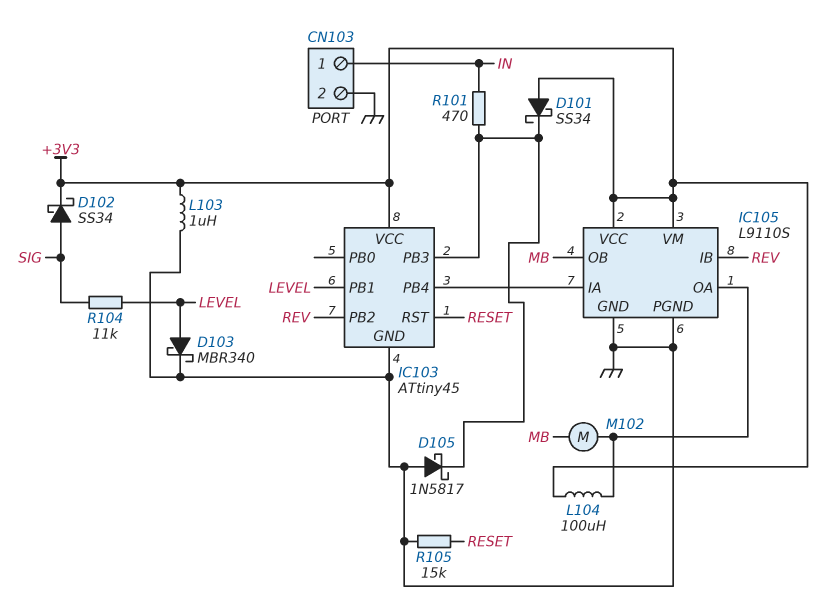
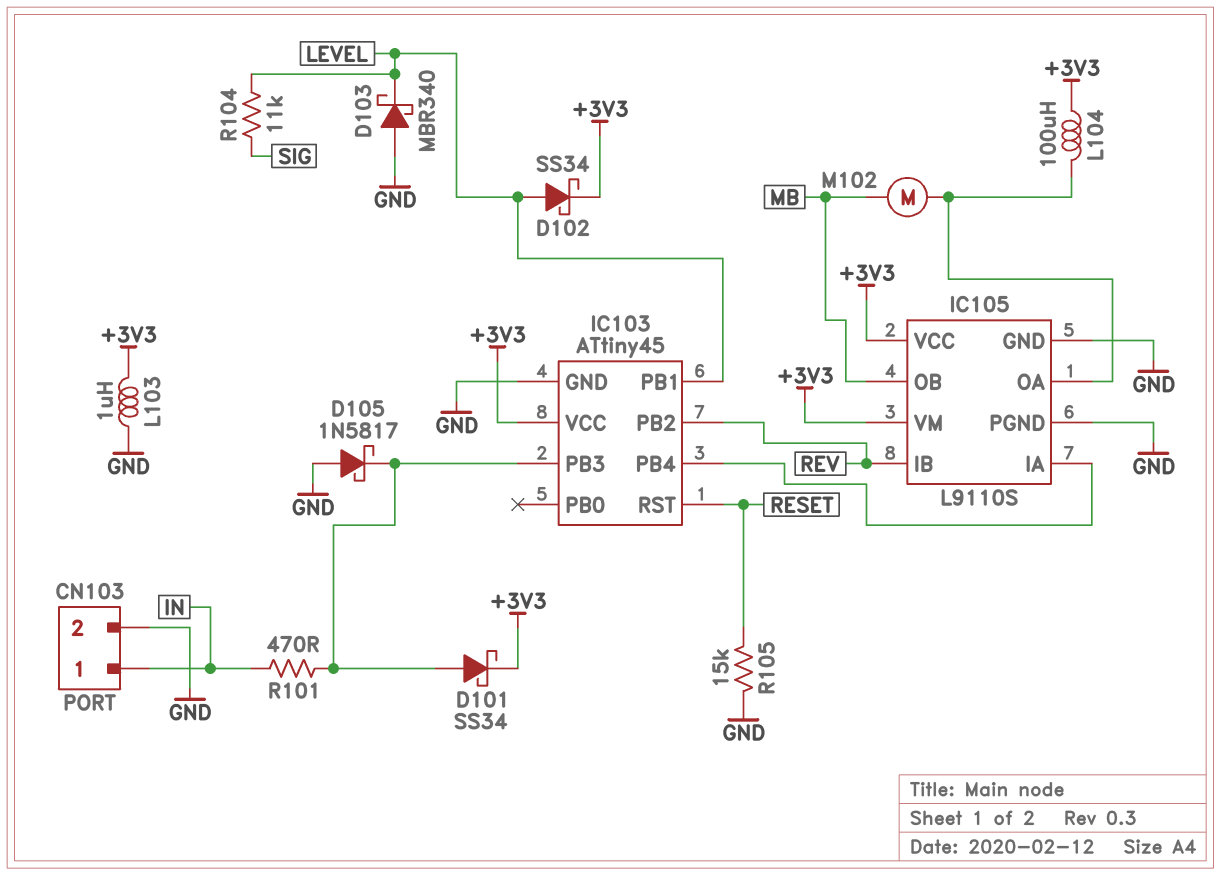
D101: schottky SS34 (A +3V3, K IC103/PB3) -> schottky SS34 (A IC103/PB3, K +3V3)
D102: schottky SS34 (A SIG, K +3V3) -> schottky SS34 (A LEVEL, K +3V3)
D103: schottky MBR340 (A LEVEL, K GND) -> schottky MBR340 (A GND, K LEVEL)

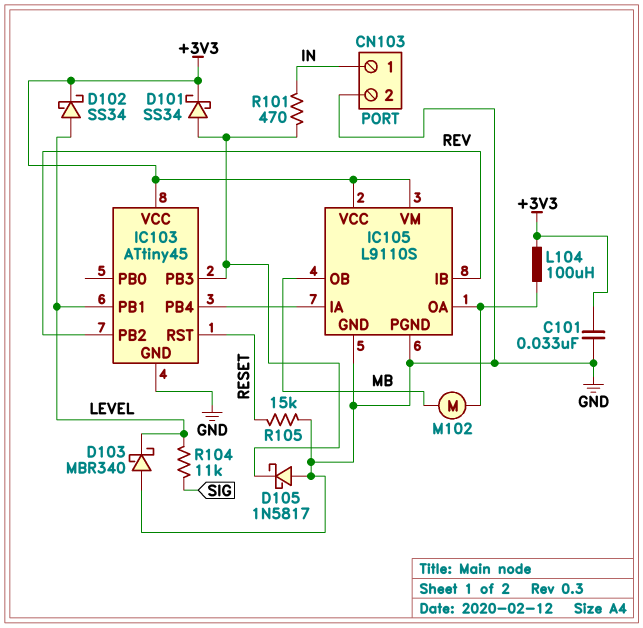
C101: none -> 33nF (+3V3, GND)
L103: 1uH (+3V3, GND) -> none

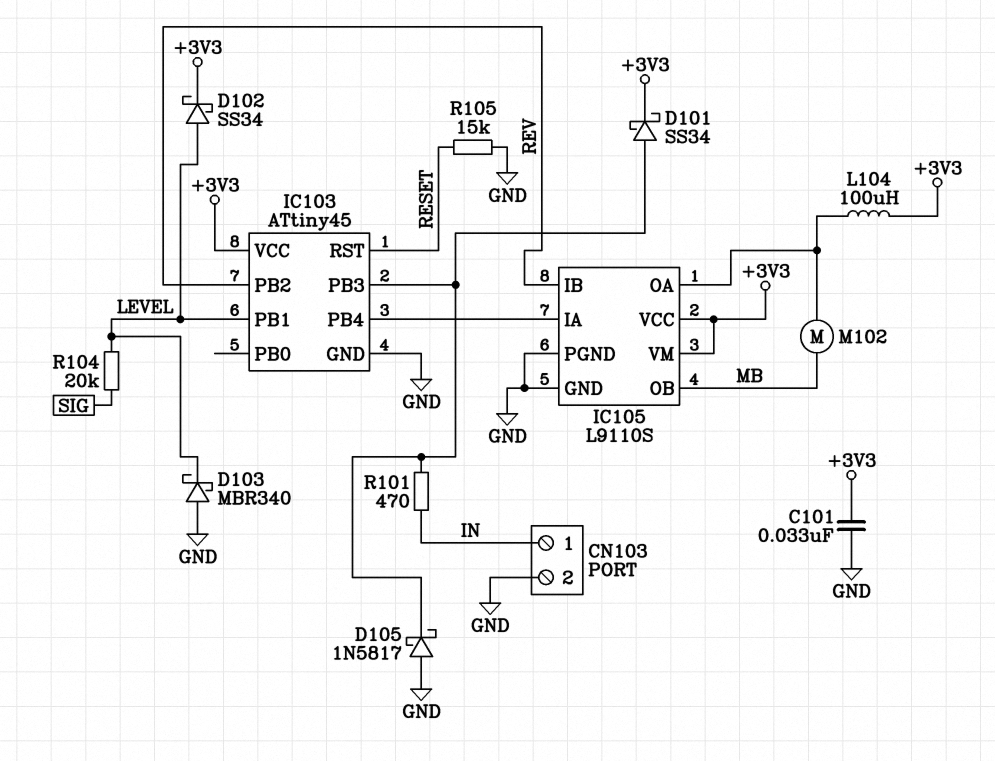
R104: 11k (LEVEL, SIG) -> 20k (LEVEL, SIG)

